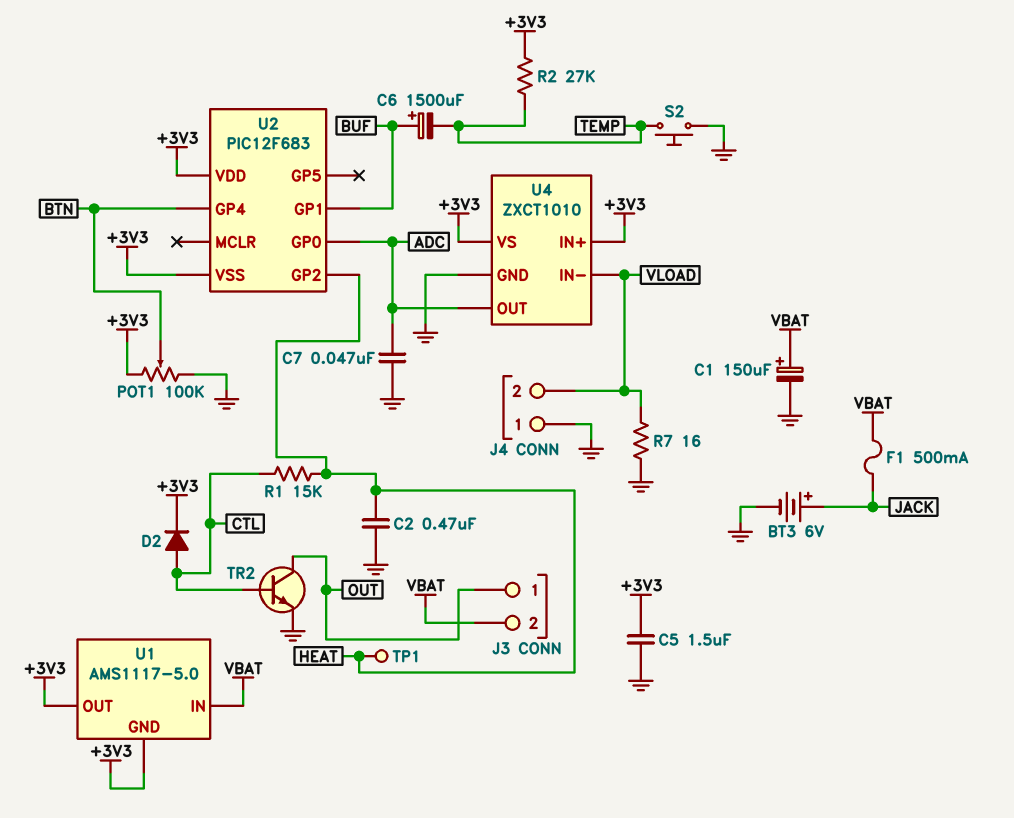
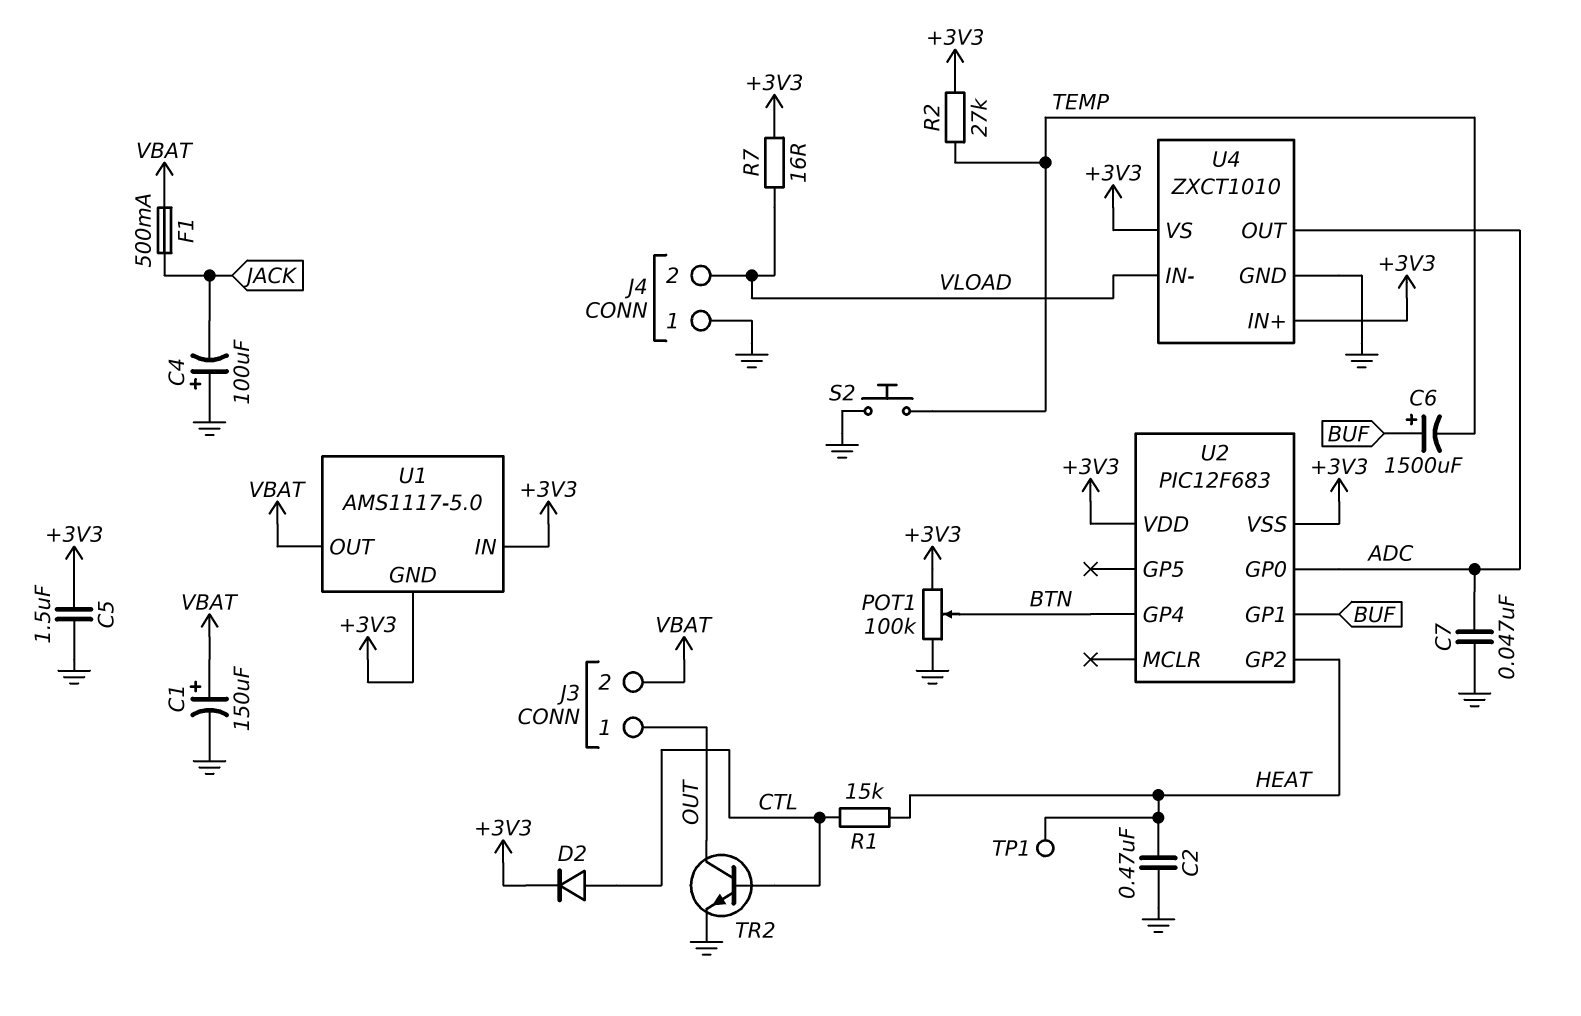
BT3: 6V (plus JACK, minus GND) -> none
C4: none -> 100uF (plus GND, minus JACK)
R7: 16 (GND, VLOAD) -> 16 (+3V3, VLOAD)
U1 pin IN: VBAT -> +3V3
U1 pin OUT: +3V3 -> VBAT

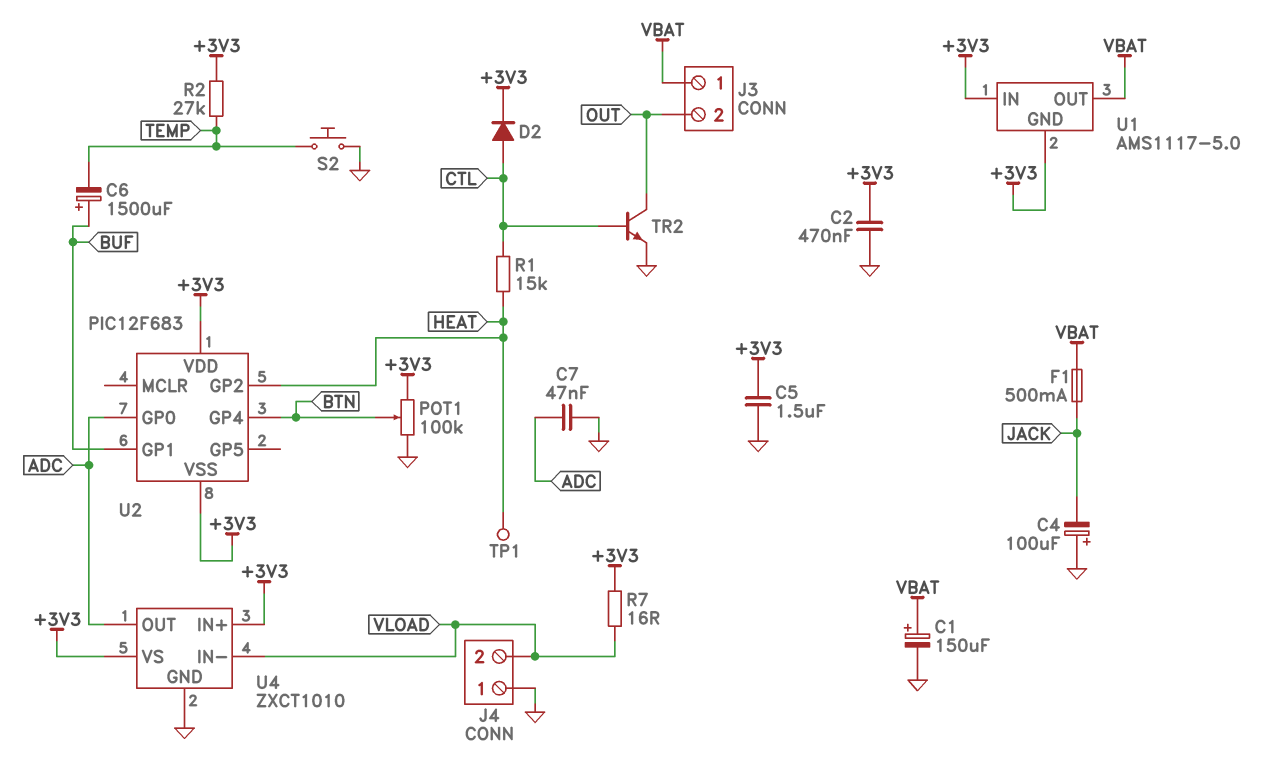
C2: 470nF (GND, HEAT) -> 470nF (+3V3, GND)
J3 pin 1: OUT -> VBAT
J3 pin 2: VBAT -> OUT

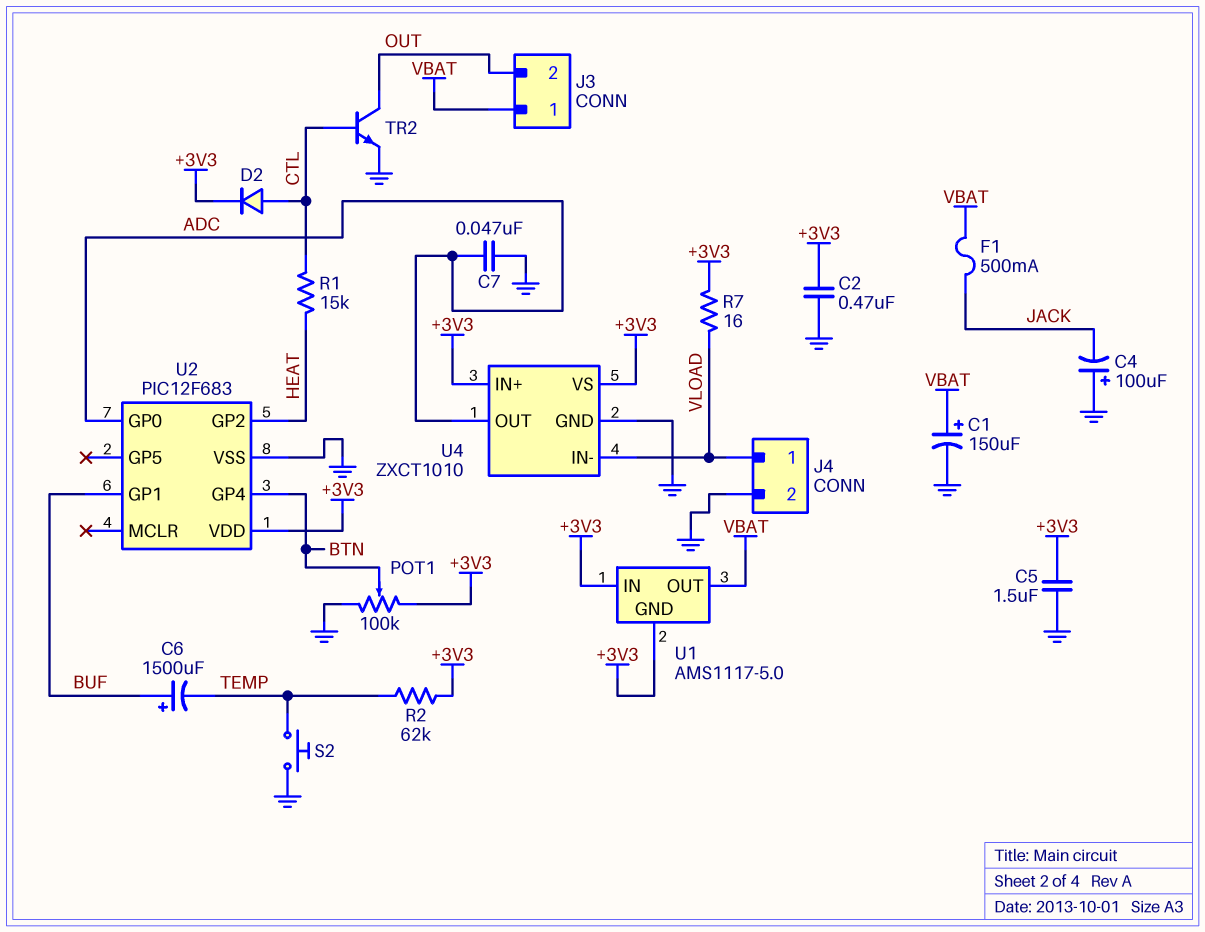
J4 pin 1: GND -> VLOAD
J4 pin 2: VLOAD -> GND
R2: 27k (+3V3, TEMP) -> 62k (+3V3, TEMP)
TP1: test point (HEAT) -> none
U2 pin VSS: +3V3 -> GND

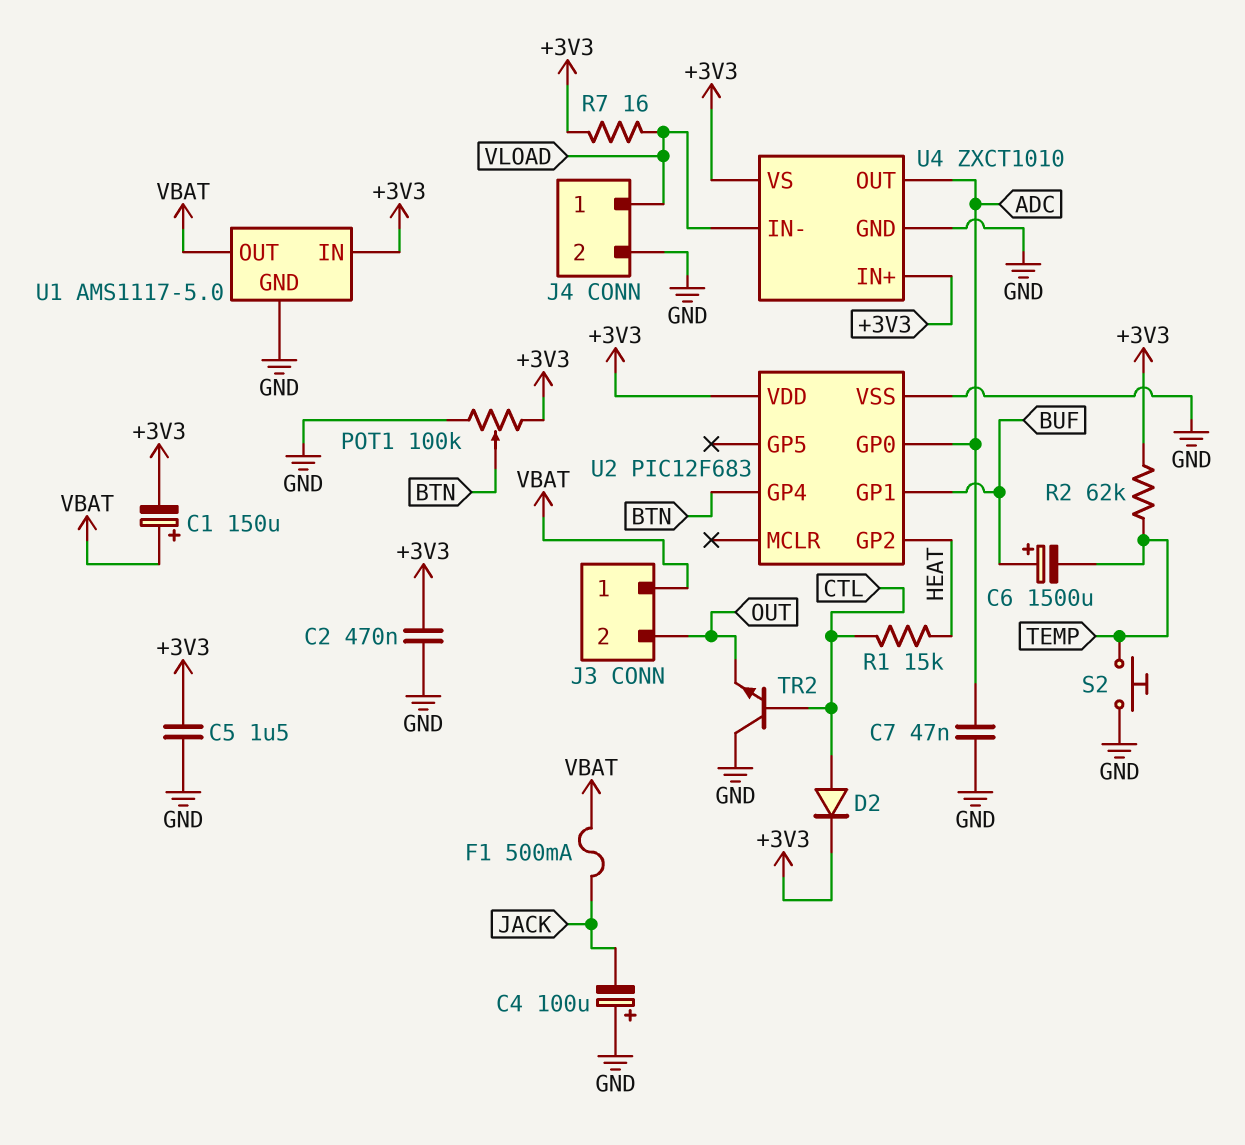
C1: 150uF (plus VBAT, minus GND) -> 150uF (plus VBAT, minus +3V3)
TR2: NPN (B CTL, C OUT, E GND) -> NPN (B CTL, C GND, E OUT)
U1 pin GND: +3V3 -> GND

